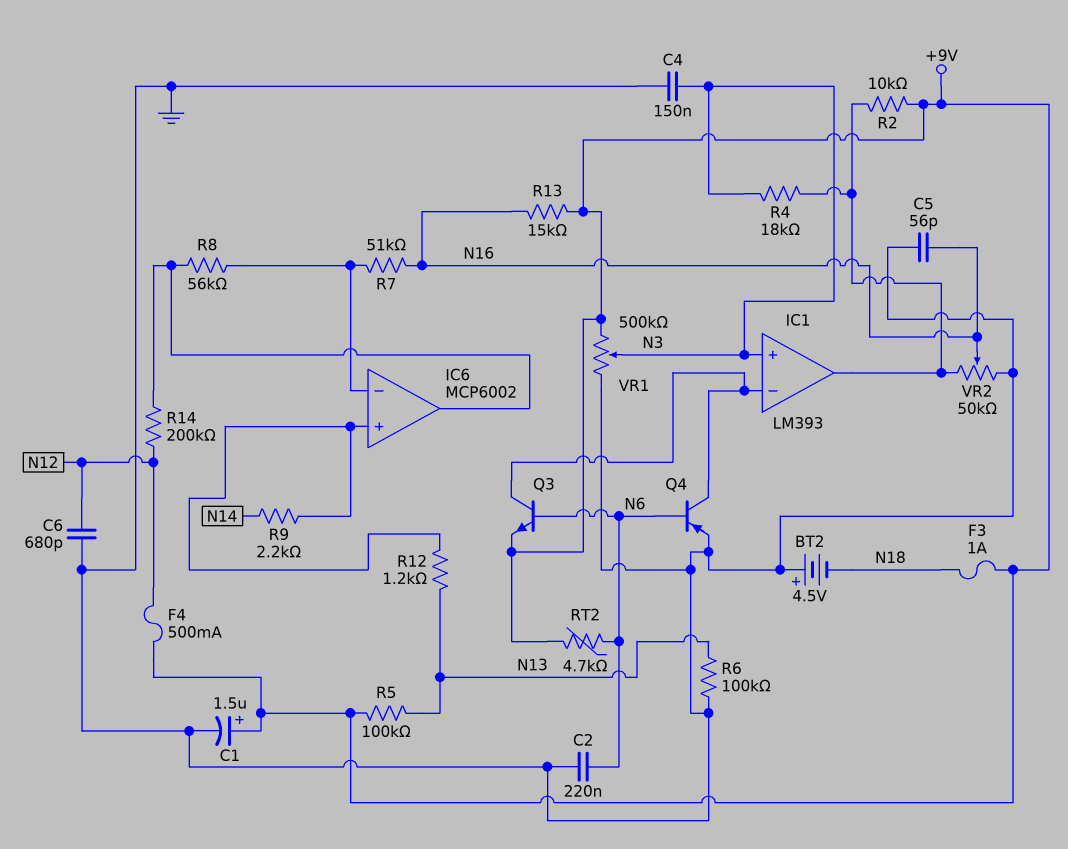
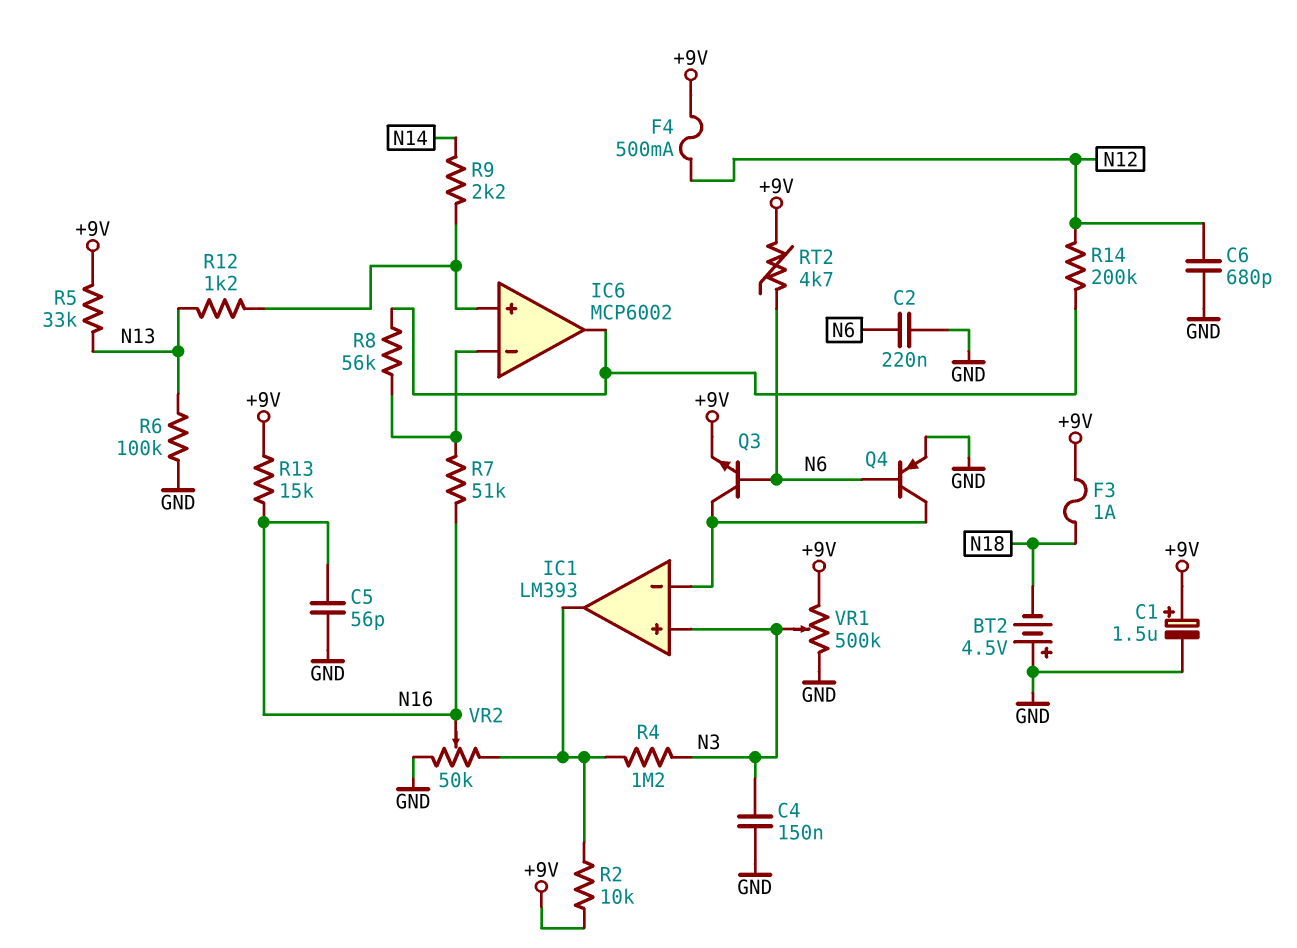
R4: 18k (IC1/out, N3) -> 1.2M (IC1/out, N3)
R5: 100k (+9V, N13) -> 33k (+9V, N13)

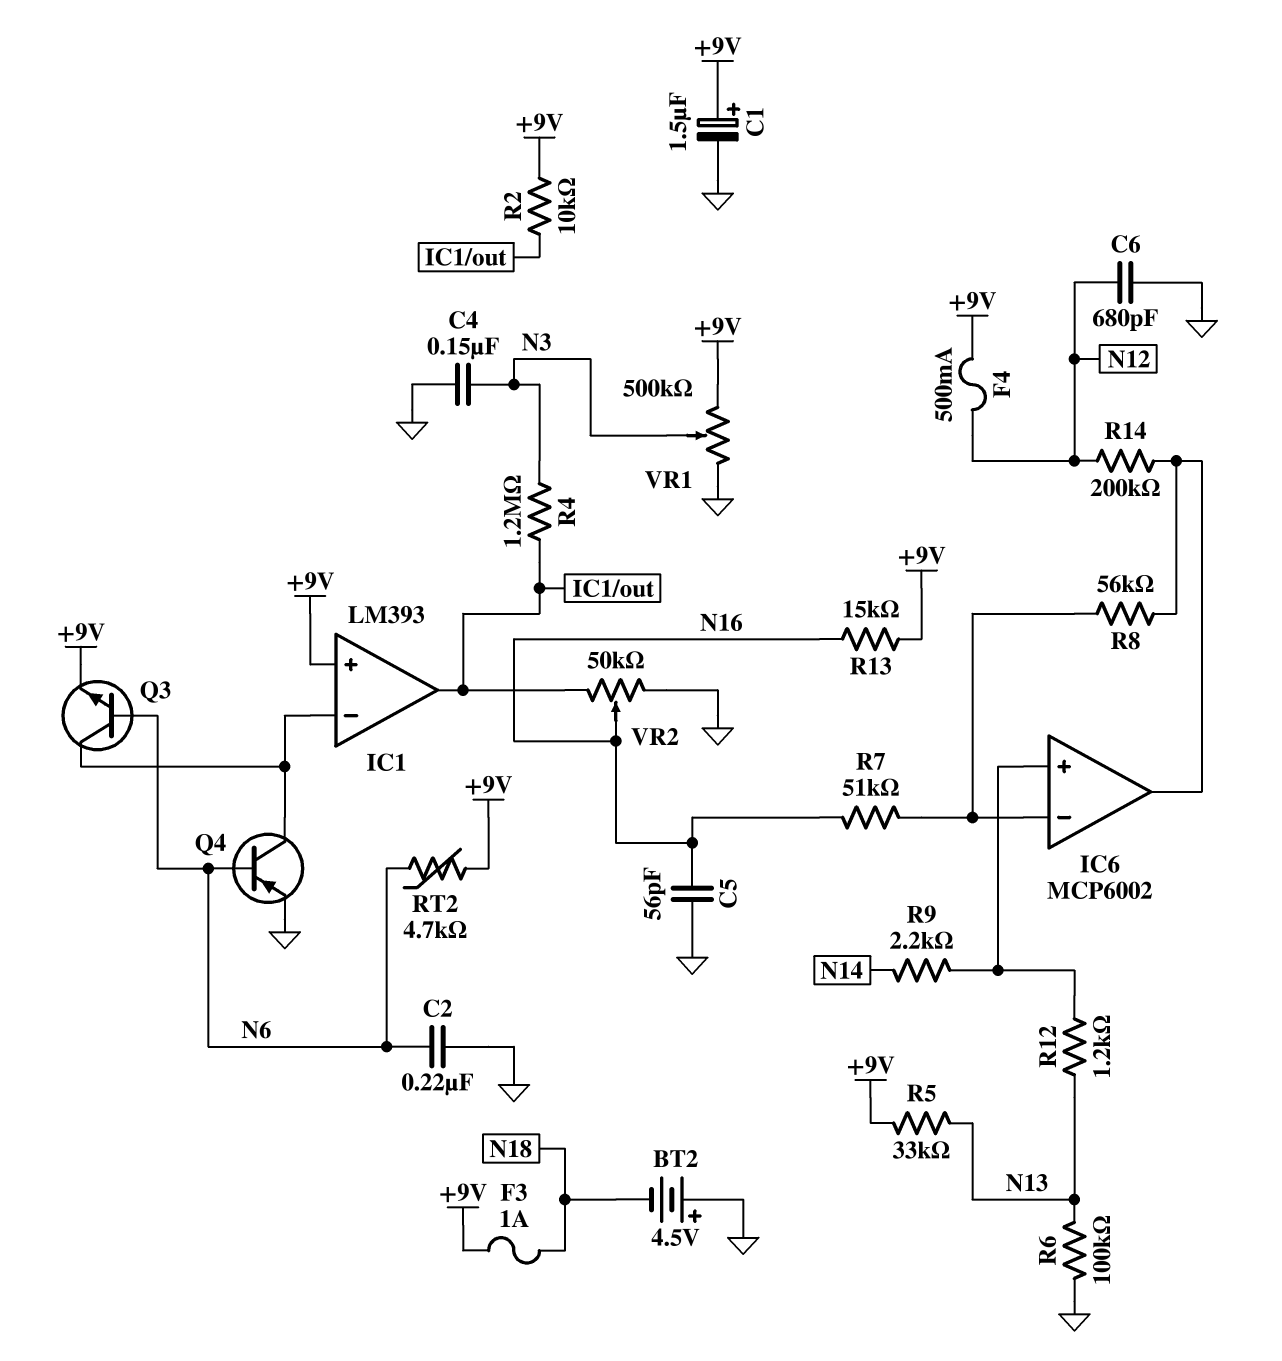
IC1 pin in+: N3 -> +9V

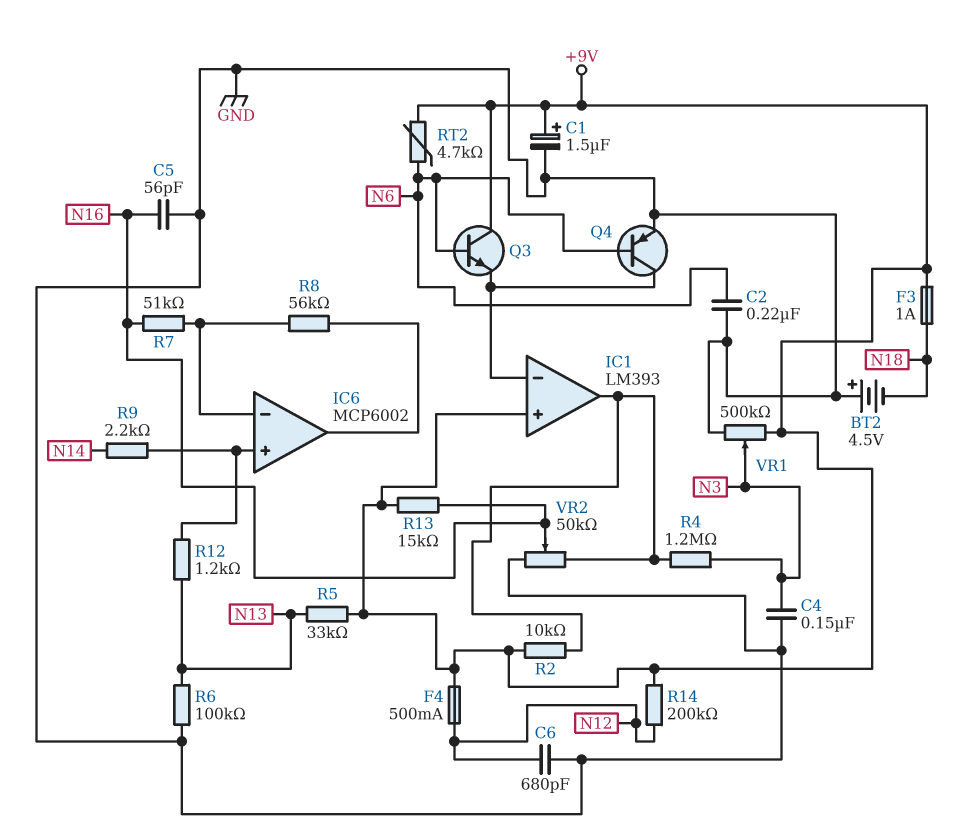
Q3: NPN (B N6, C IC1/in-, E +9V) -> NPN (B N6, C +9V, E IC1/in-)
R14: 200k (IC6/out, N12) -> 200k (+9V, N12)

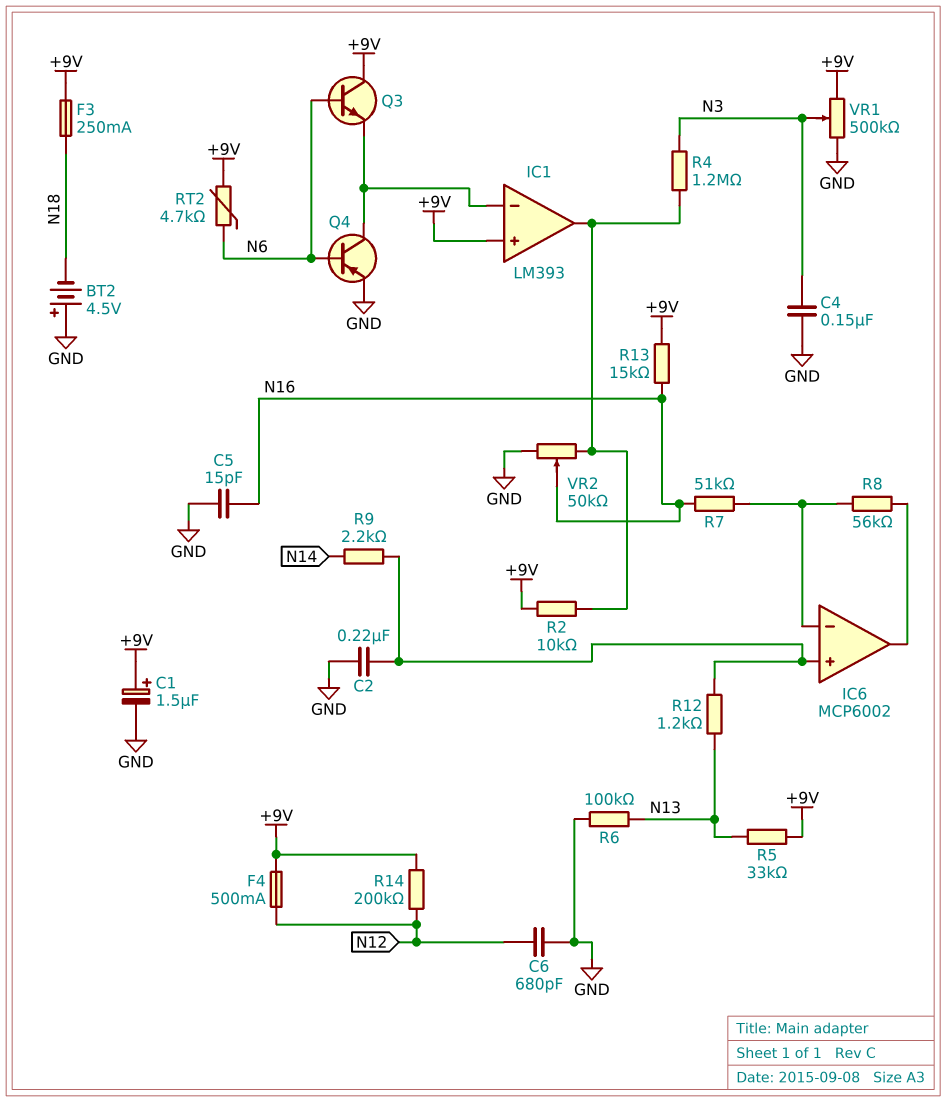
C2: 220nF (GND, N6) -> 220nF (GND, IC6/in+)
C5: 56pF (GND, N16) -> 15pF (GND, N16)
F3: 1A (+9V, N18) -> 250mA (+9V, N18)

